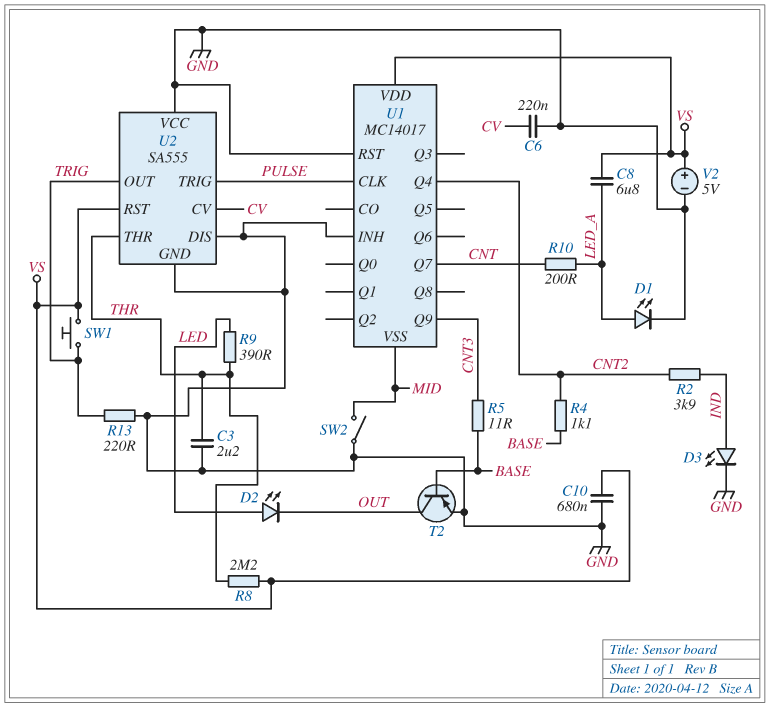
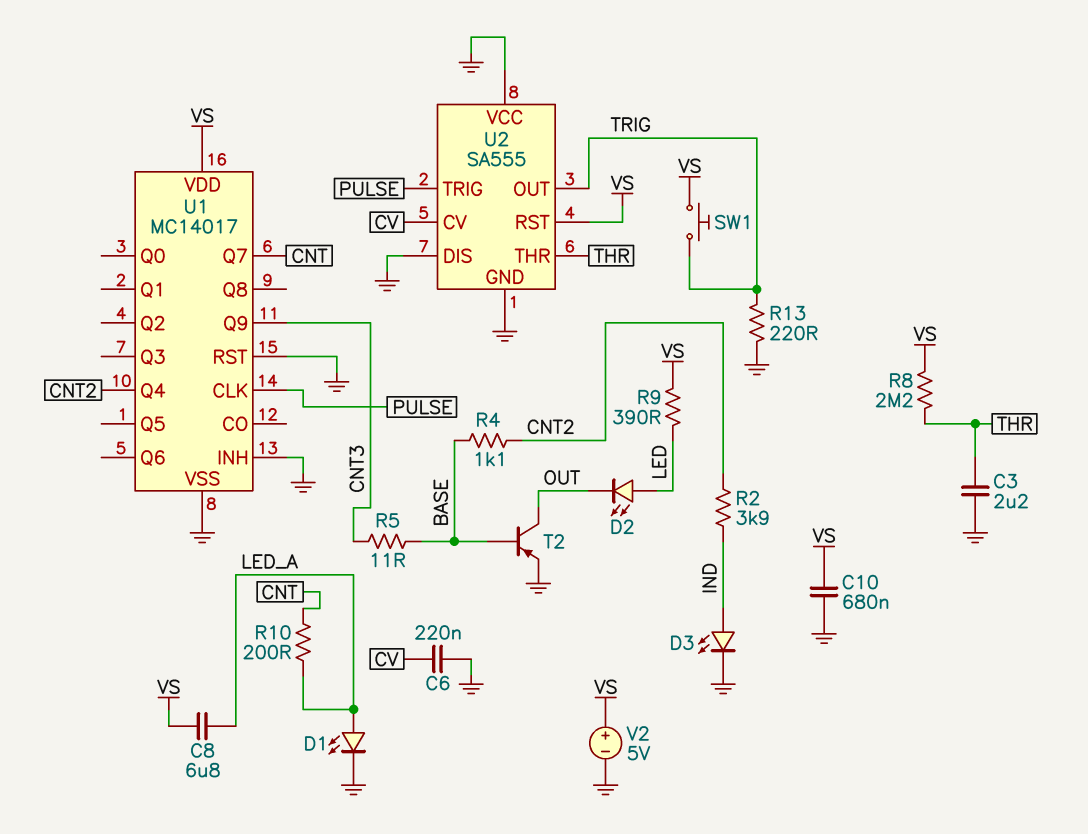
R9: 390 (LED, THR) -> 390 (LED, VS)
SW2: switch (GND, MID) -> none
U1 pin VSS: MID -> GND

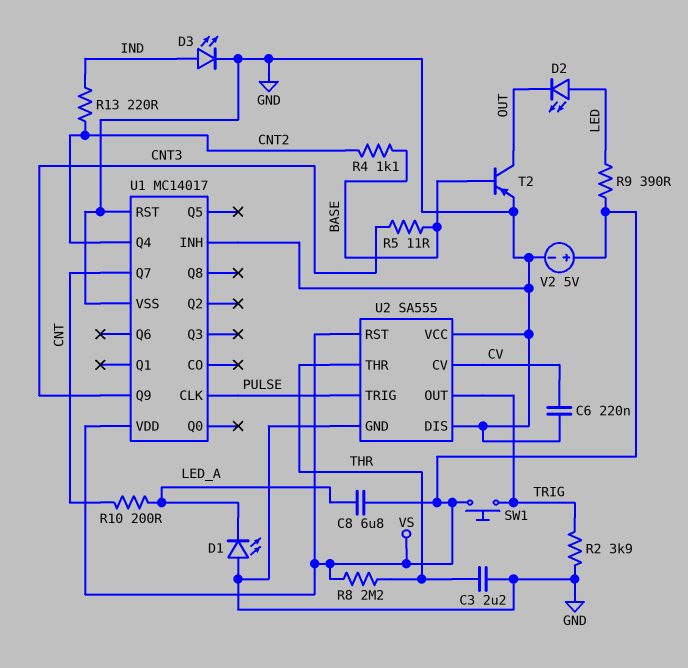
C10: 680nF (GND, VS) -> none
D1: LED (A LED_A, K GND) -> LED (A GND, K LED_A)
R2: 3.9k (CNT2, IND) -> 3.9k (GND, TRIG)
R13: 220 (GND, TRIG) -> 220 (CNT2, IND)

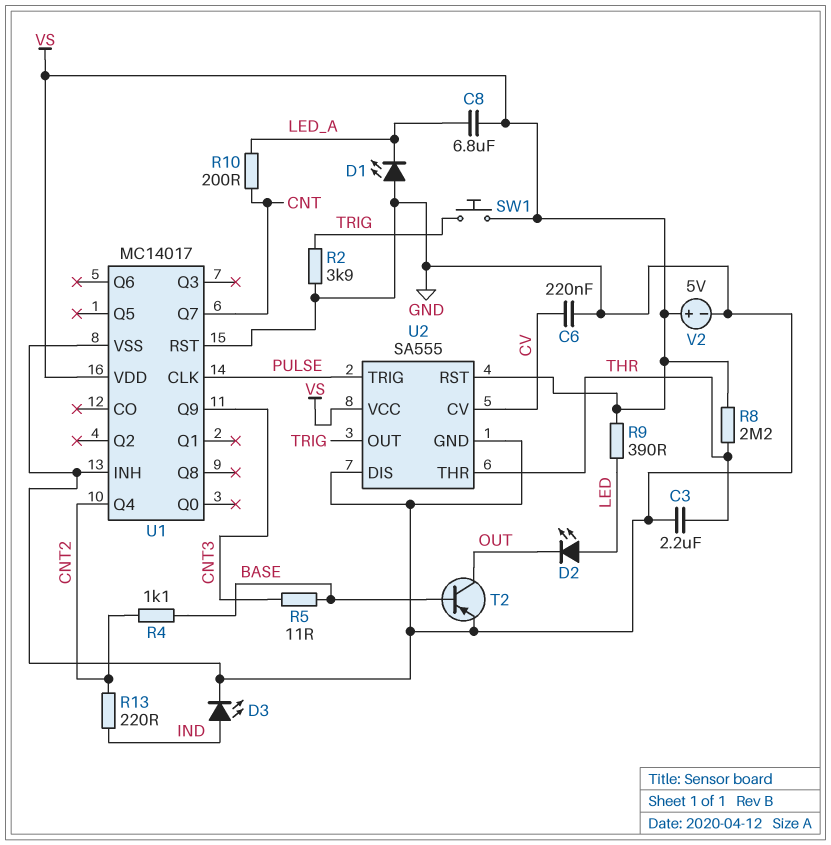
U2 pin VCC: GND -> VS

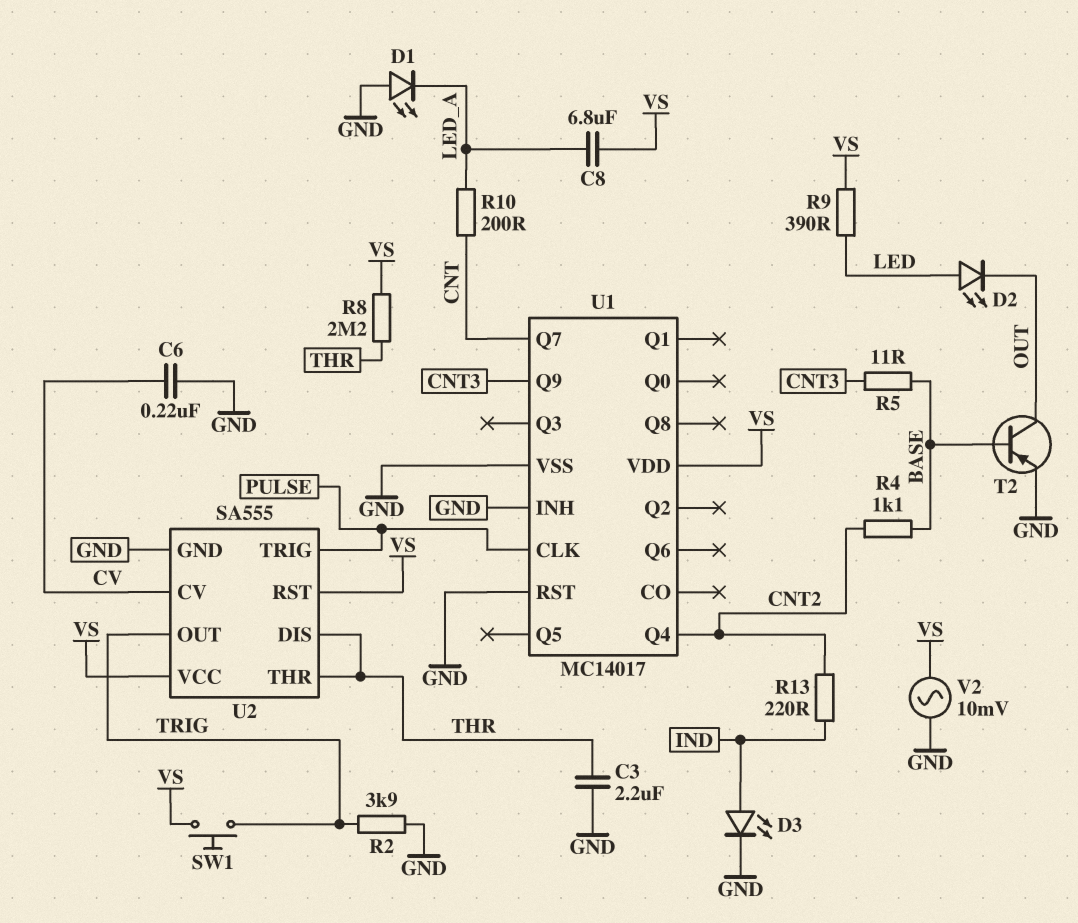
U2 pin DIS: GND -> THR
V2: 5V (plus VS, minus GND) -> AC 10mV (GND, VS)

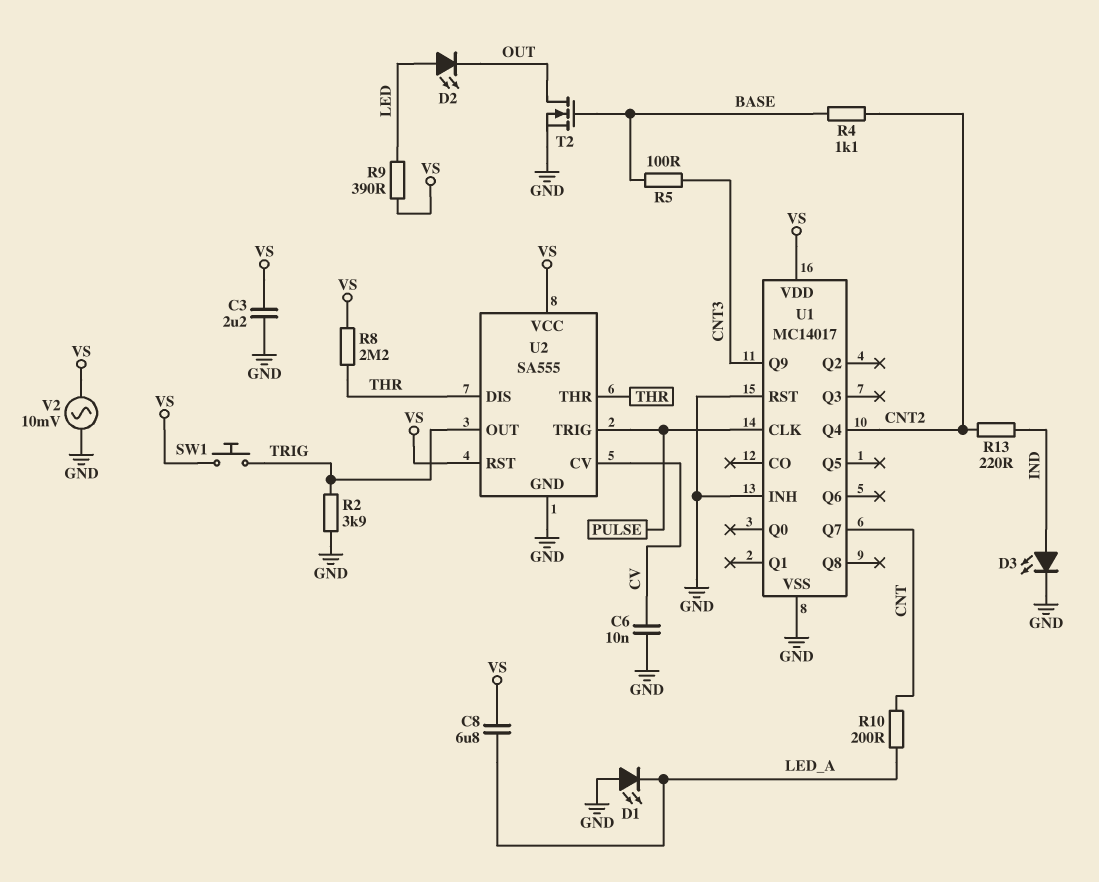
C3: 2.2uF (GND, THR) -> 2.2uF (GND, VS)
C6: 220nF (CV, GND) -> 10nF (CV, GND)
R5: 11 (BASE, CNT3) -> 100 (BASE, CNT3)
T2: PNP (B BASE, C OUT, E GND) -> NMOS (G BASE, D OUT, S GND)

